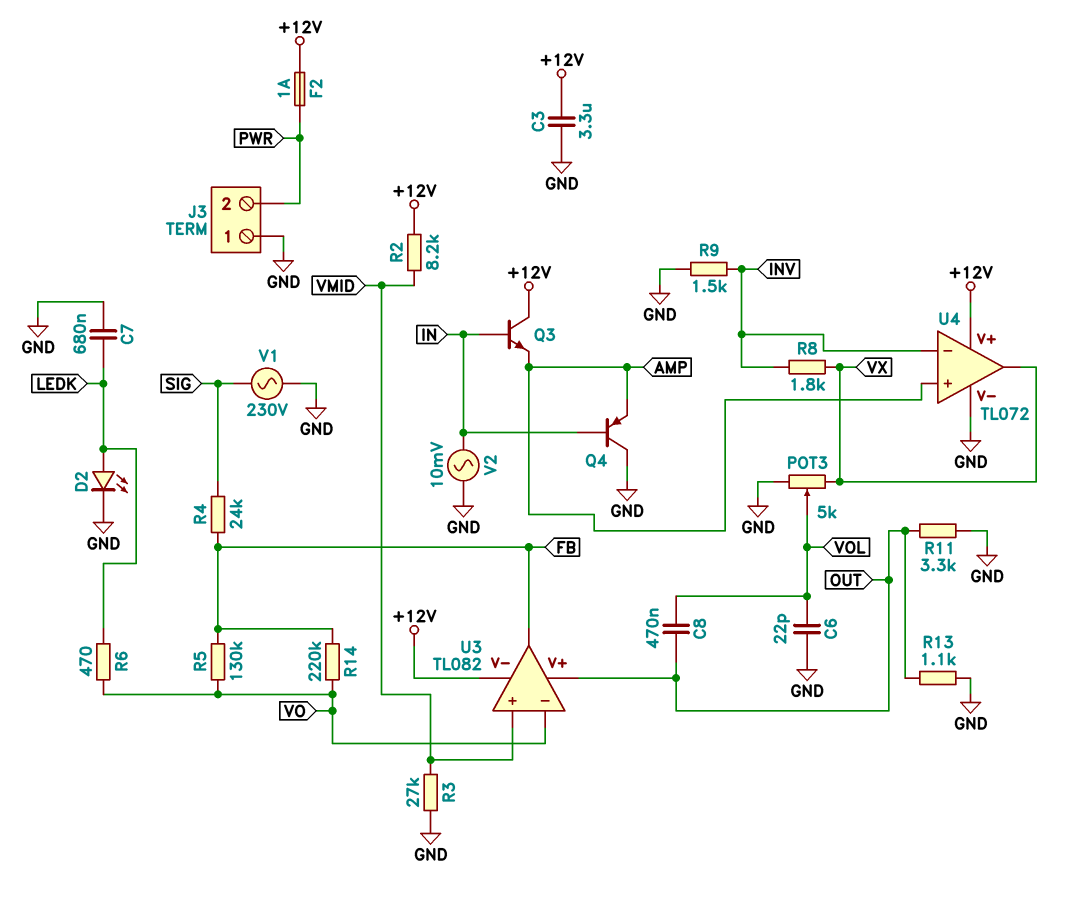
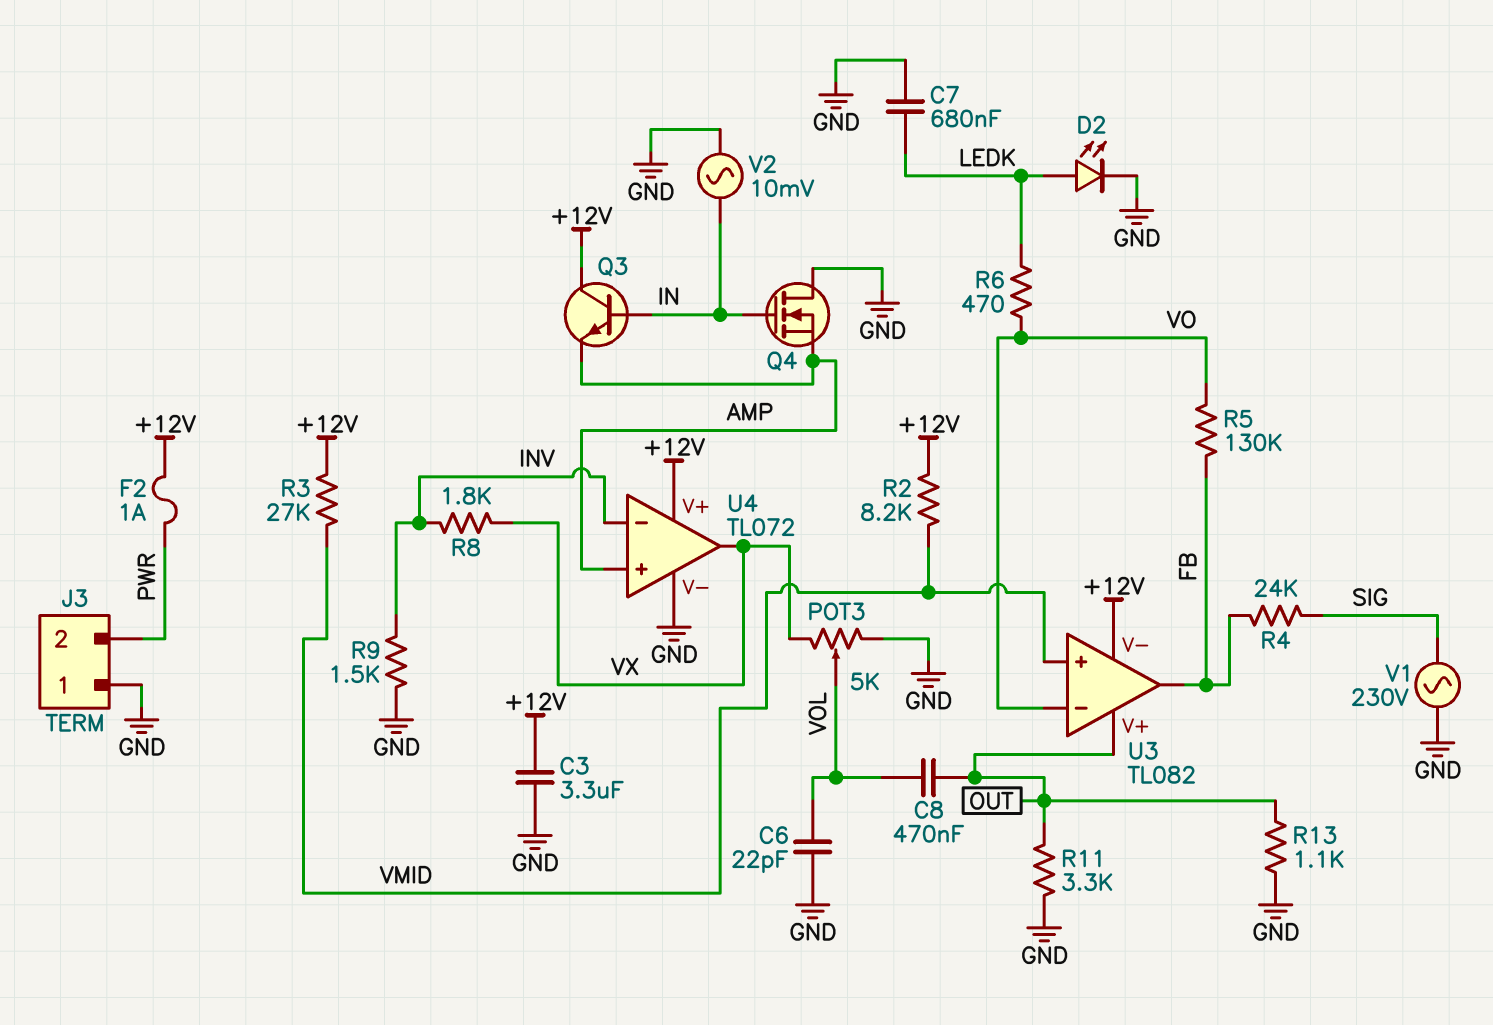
Q4: PNP (B IN, C GND, E AMP) -> NMOS (G IN, D GND, S AMP)
R3: 27k (GND, VMID) -> 27k (+12V, VMID)
R14: 220k (FB, VO) -> none

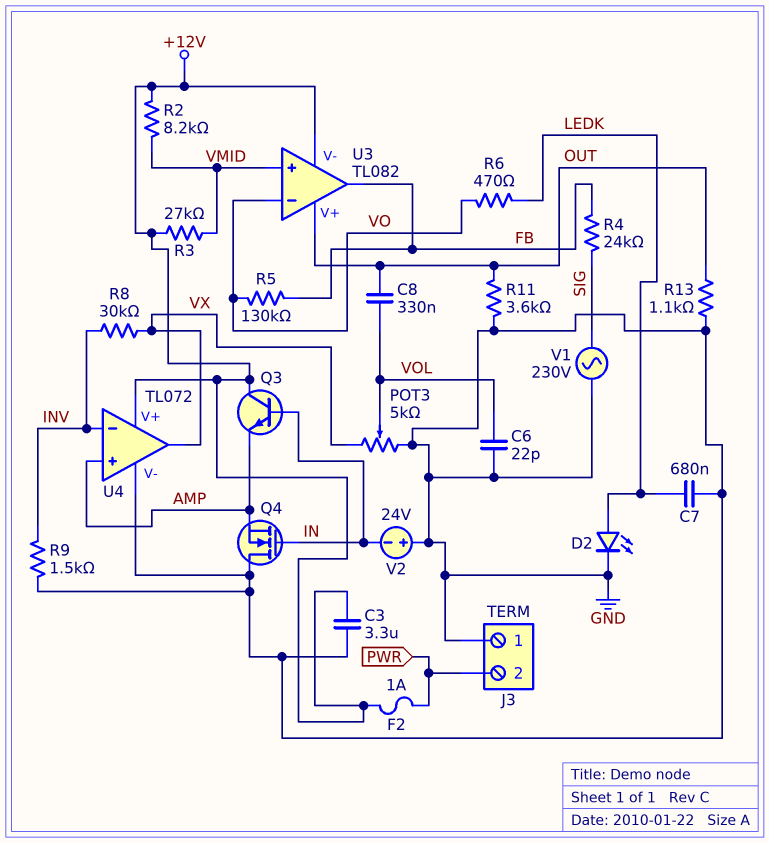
C8: 470nF (OUT, VOL) -> 330nF (OUT, VOL)
R8: 1.8k (INV, VX) -> 30k (INV, VX)
R11: 3.3k (GND, OUT) -> 3.6k (GND, OUT)
V2: AC 10mV (GND, IN) -> 24V (plus GND, minus IN)

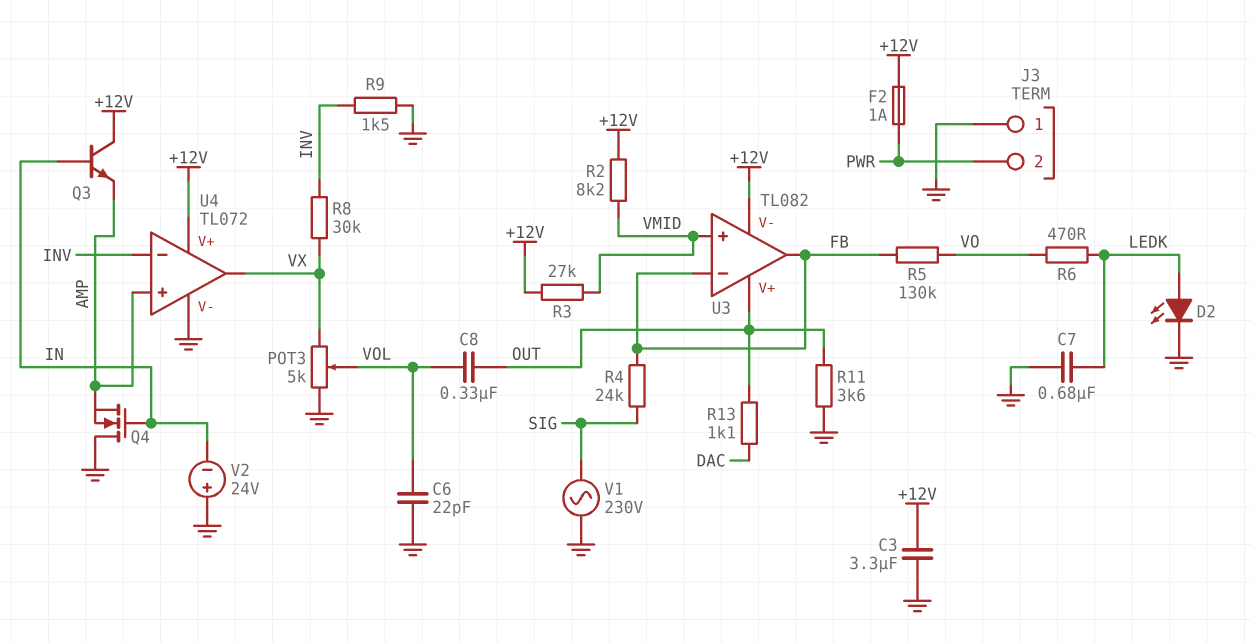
R13: 1.1k (GND, OUT) -> 1.1k (DAC, OUT)
U3 pin in-: VO -> FB

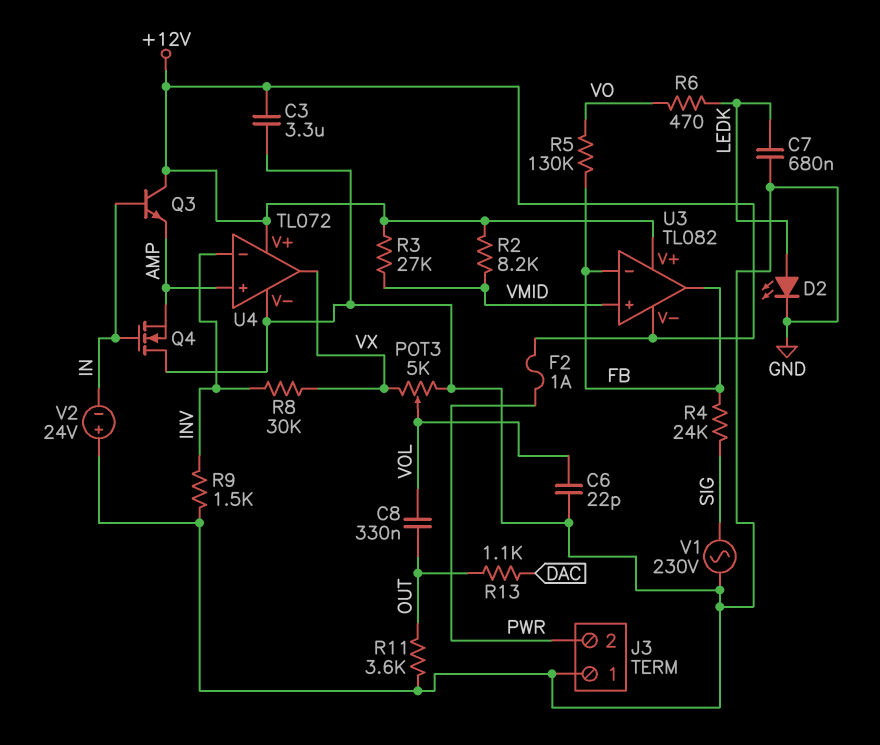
U3 pin V+: OUT -> +12V

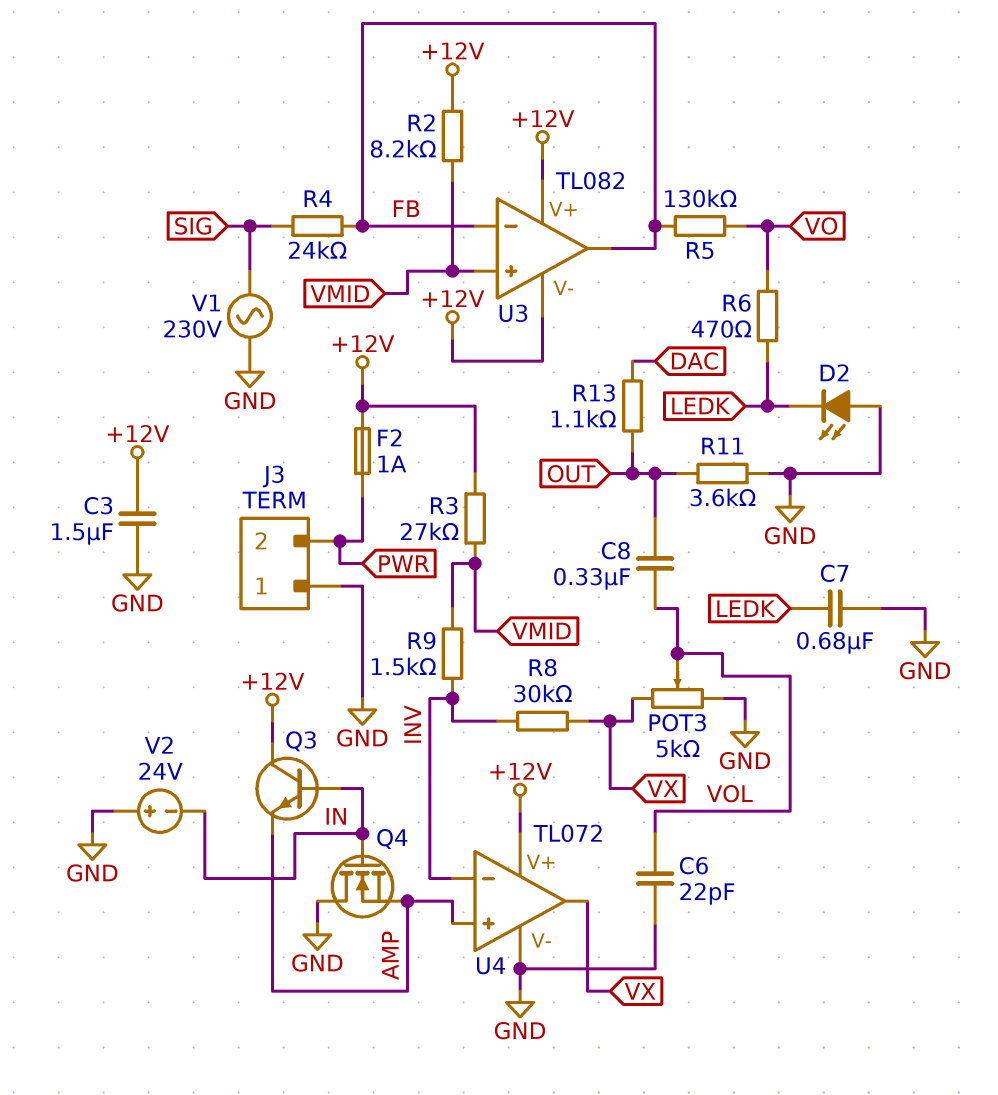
C3: 3.3uF (+12V, GND) -> 1.5uF (+12V, GND)
D2: LED (A LEDK, K GND) -> LED (A GND, K LEDK)
R9: 1.5k (GND, INV) -> 1.5k (INV, VMID)

